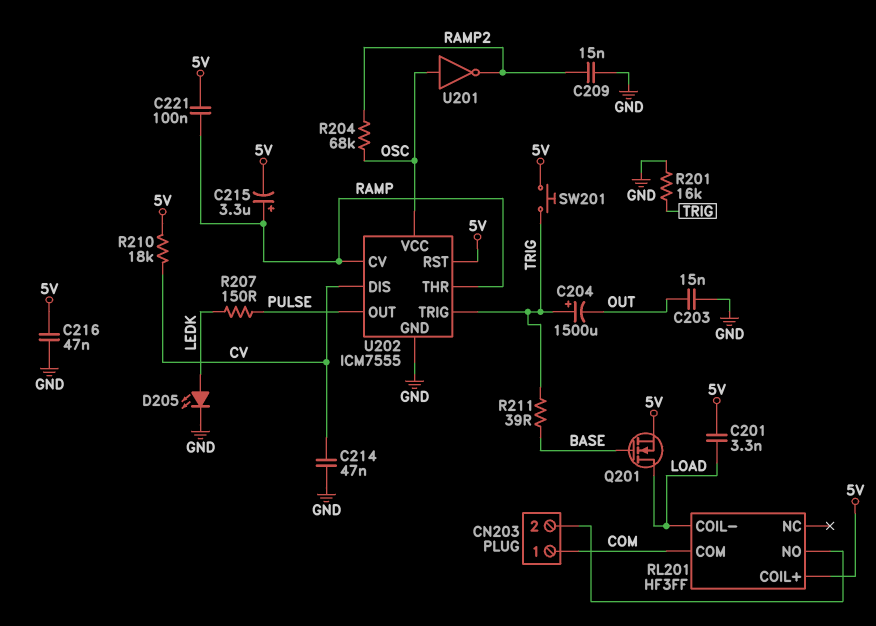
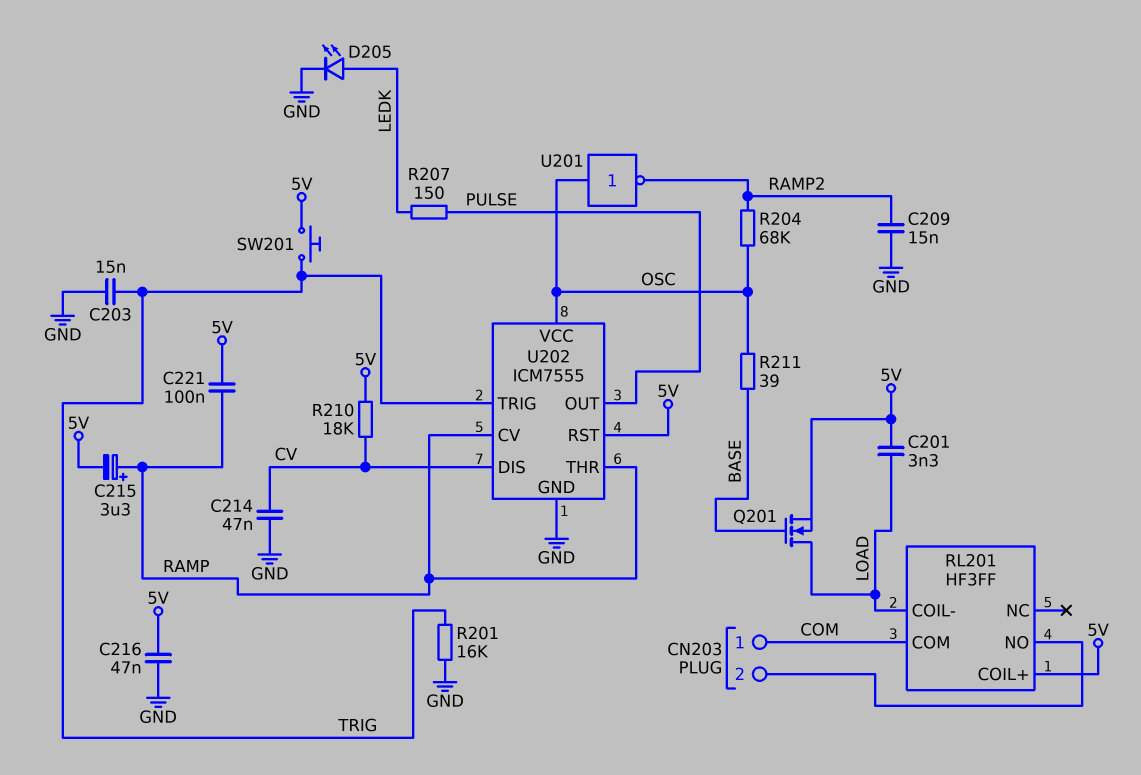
C203: 15nF (GND, OUT) -> 15nF (GND, TRIG)
C204: 1500uF (plus TRIG, minus OUT) -> none
R211: 39 (BASE, TRIG) -> 39 (BASE, OSC)

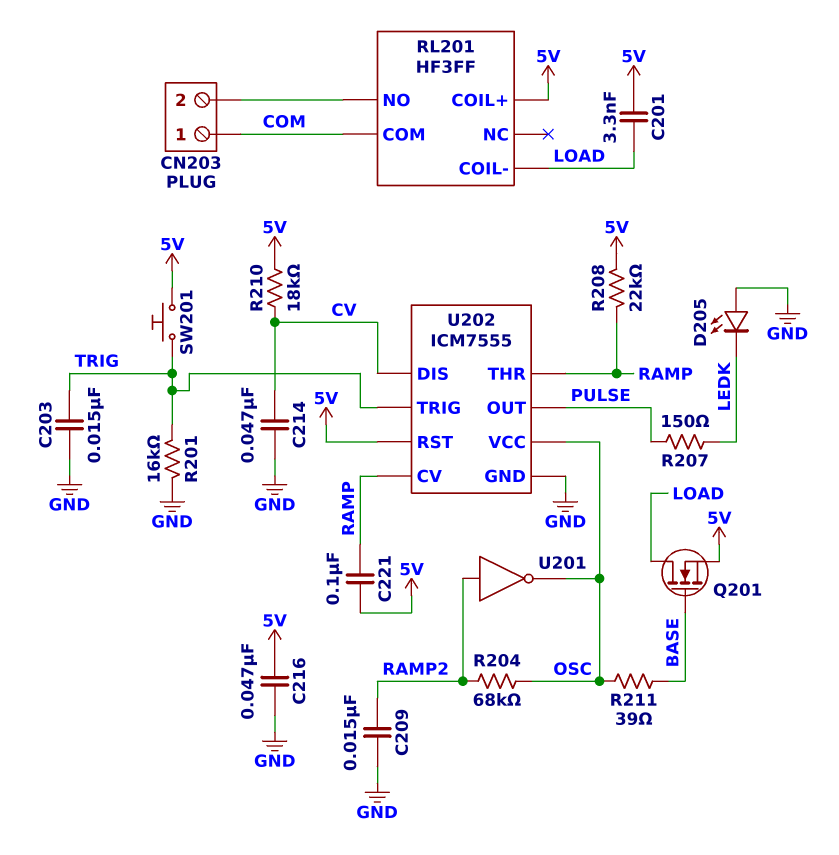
C215: 3.3uF (plus RAMP, minus 5V) -> none
D205: LED (A LEDK, K GND) -> LED (A GND, K LEDK)
R208: none -> 22k (5V, RAMP)
U201: NOT (in OSC, out RAMP2) -> NOT (in RAMP2, out OSC)

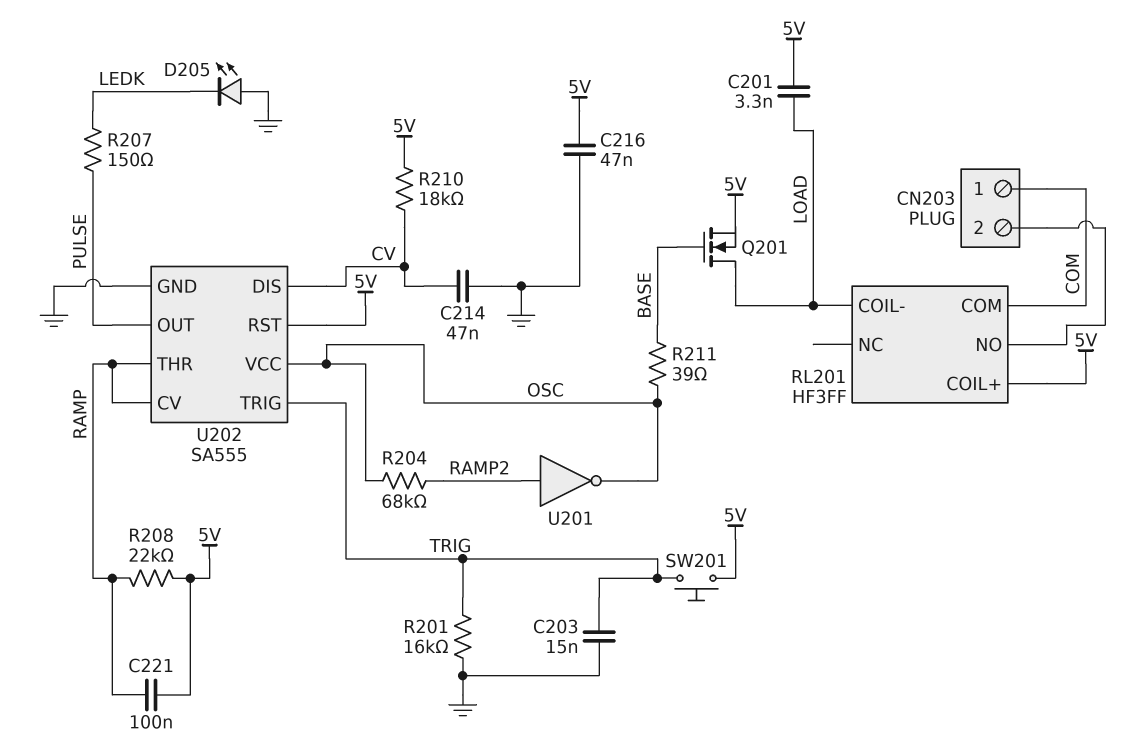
C209: 15nF (GND, RAMP2) -> none
U202: ICM7555 -> SA555

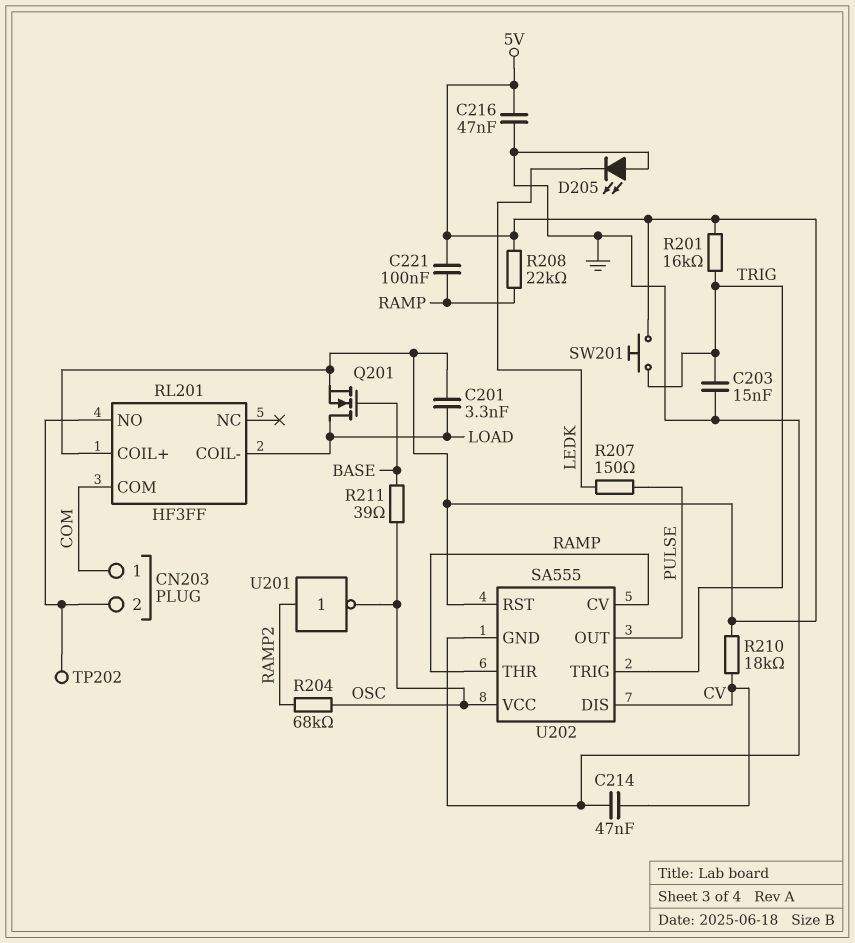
R201: 16k (GND, TRIG) -> 16k (5V, TRIG)
TP202: none -> test point (CN203/2)

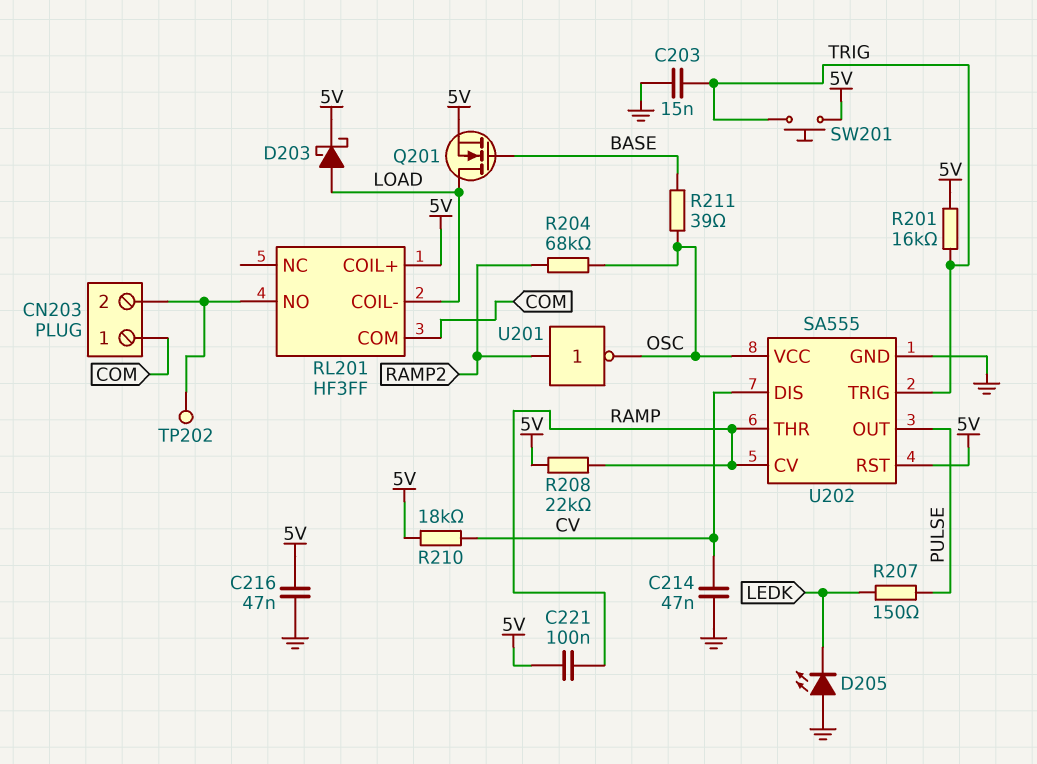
C201: 3.3nF (5V, LOAD) -> none
D203: none -> schottky (A LOAD, K 5V)

